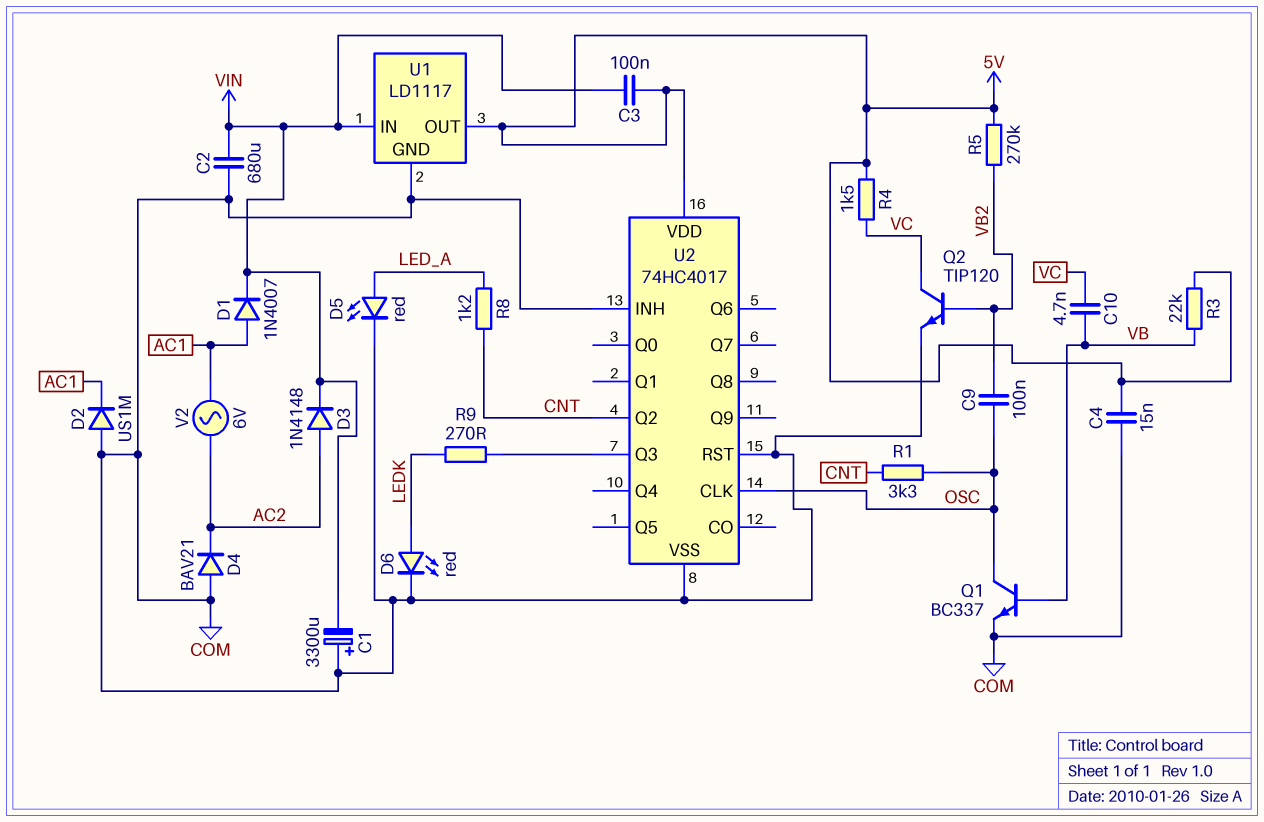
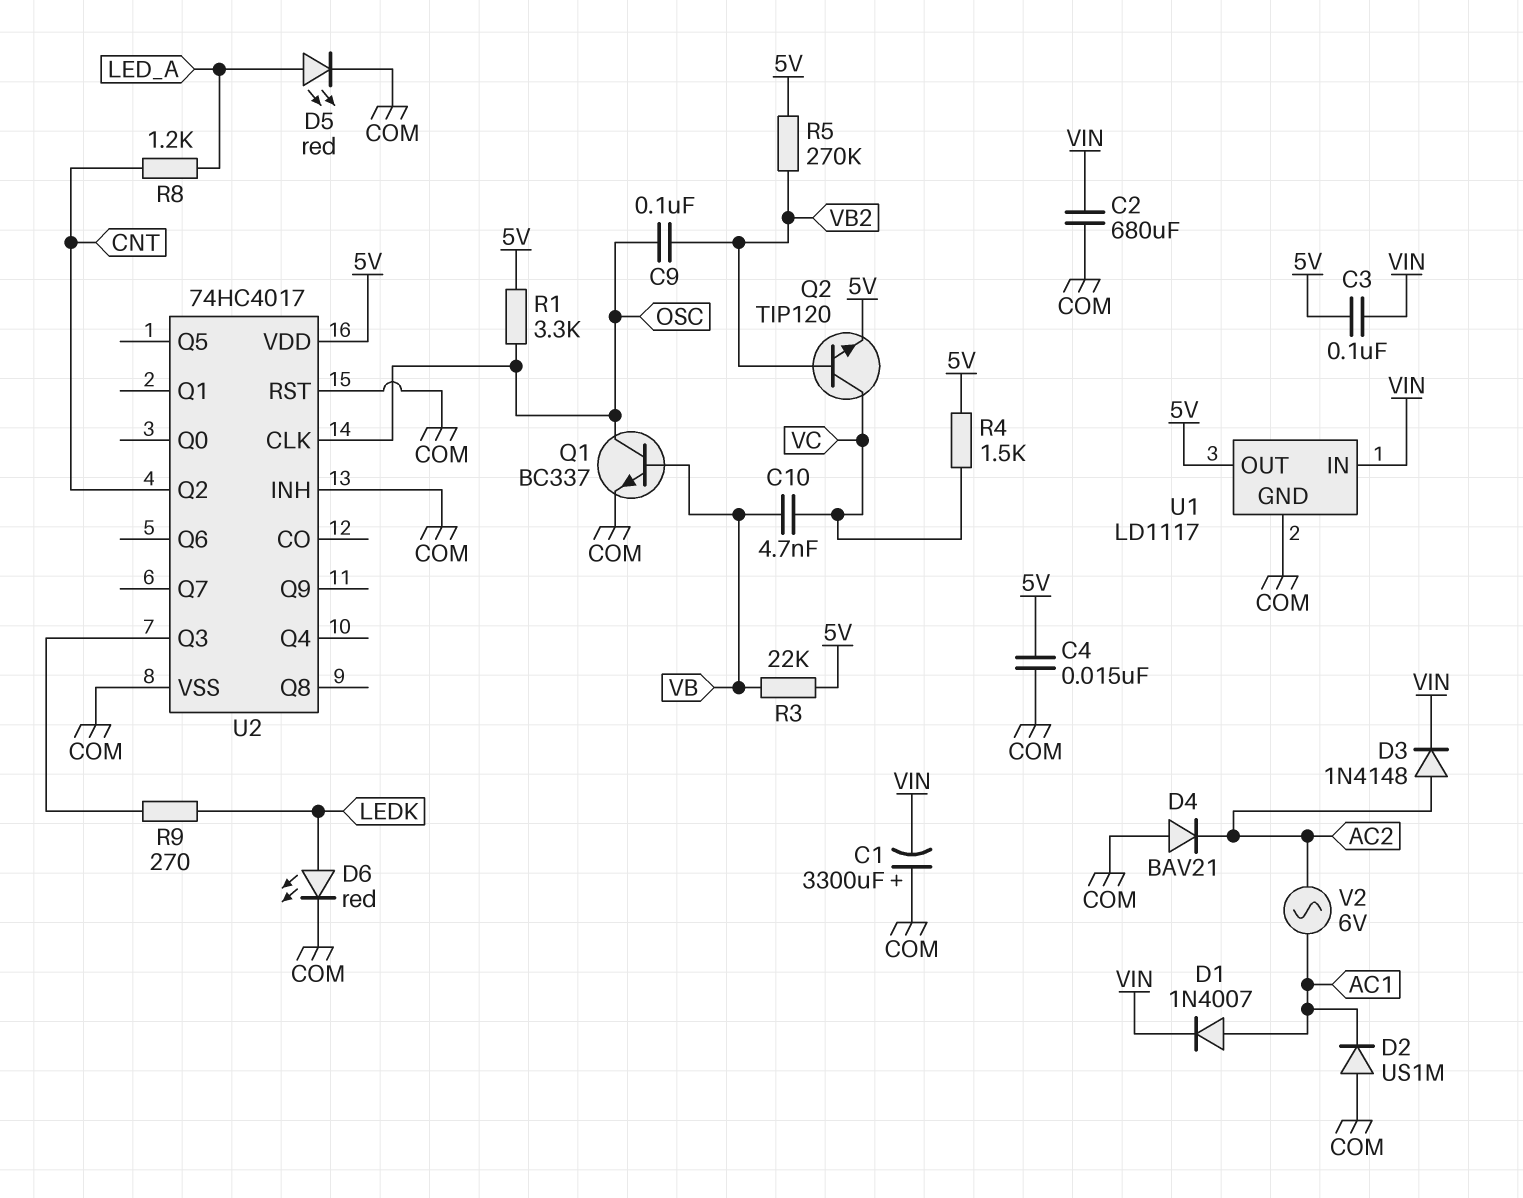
Q2: NPN TIP120 (B VB2, C VC, E COM) -> NPN TIP120 (B VB2, C VC, E 5V)
R1: 3.3k (CNT, OSC) -> 3.3k (5V, OSC)

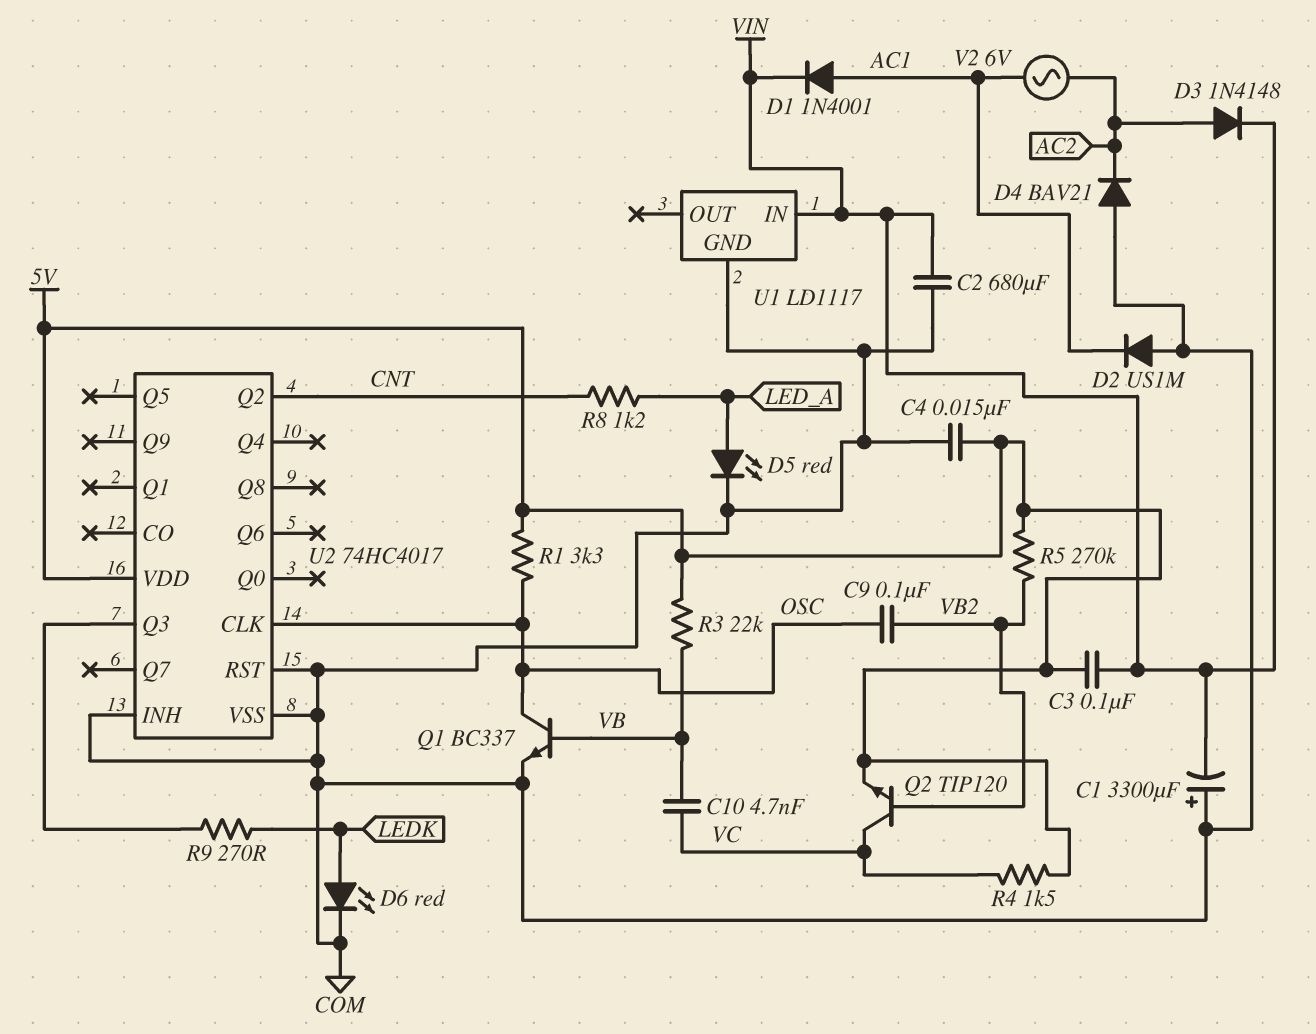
D1: diode 1N4007 (A AC1, K VIN) -> diode 1N4001 (A AC1, K VIN)
U1 pin OUT: 5V -> none

